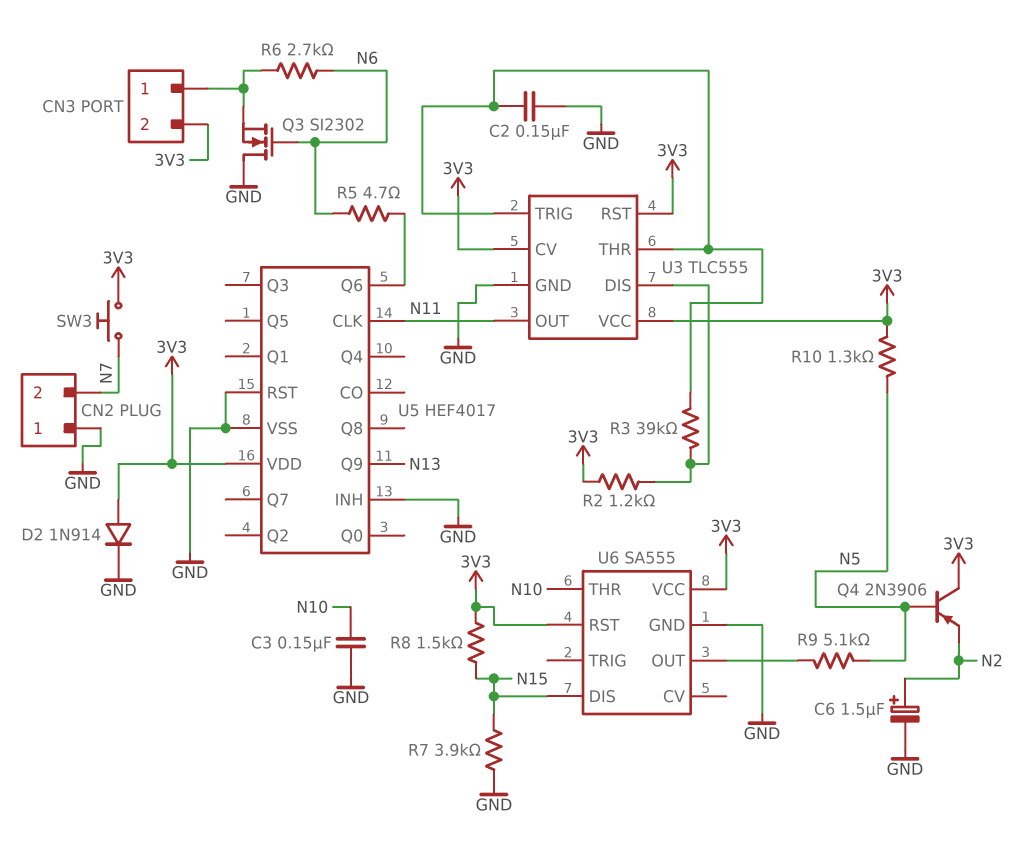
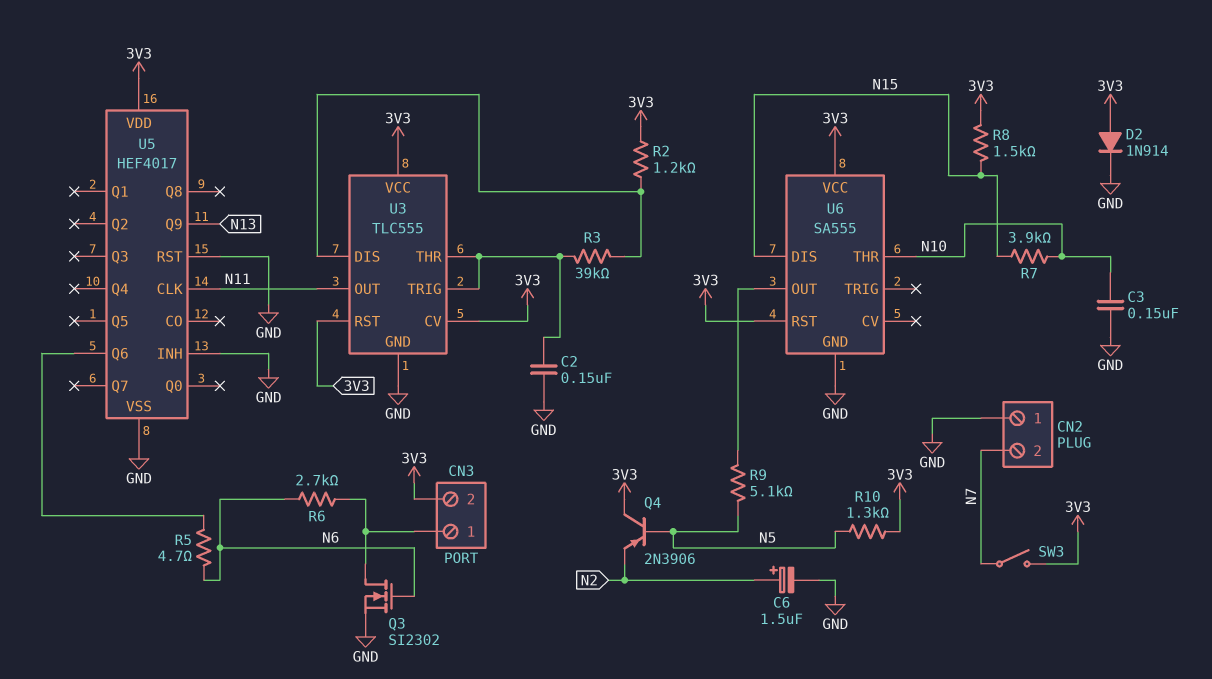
Q3: NMOS SI2302 (G N6, D GND, S CN3/1) -> NMOS SI2302 (G N6, D CN3/1, S GND)
R7: 3.9k (GND, N15) -> 3.9k (N10, N15)
SW3: button (3V3, N7) -> switch (3V3, N7)

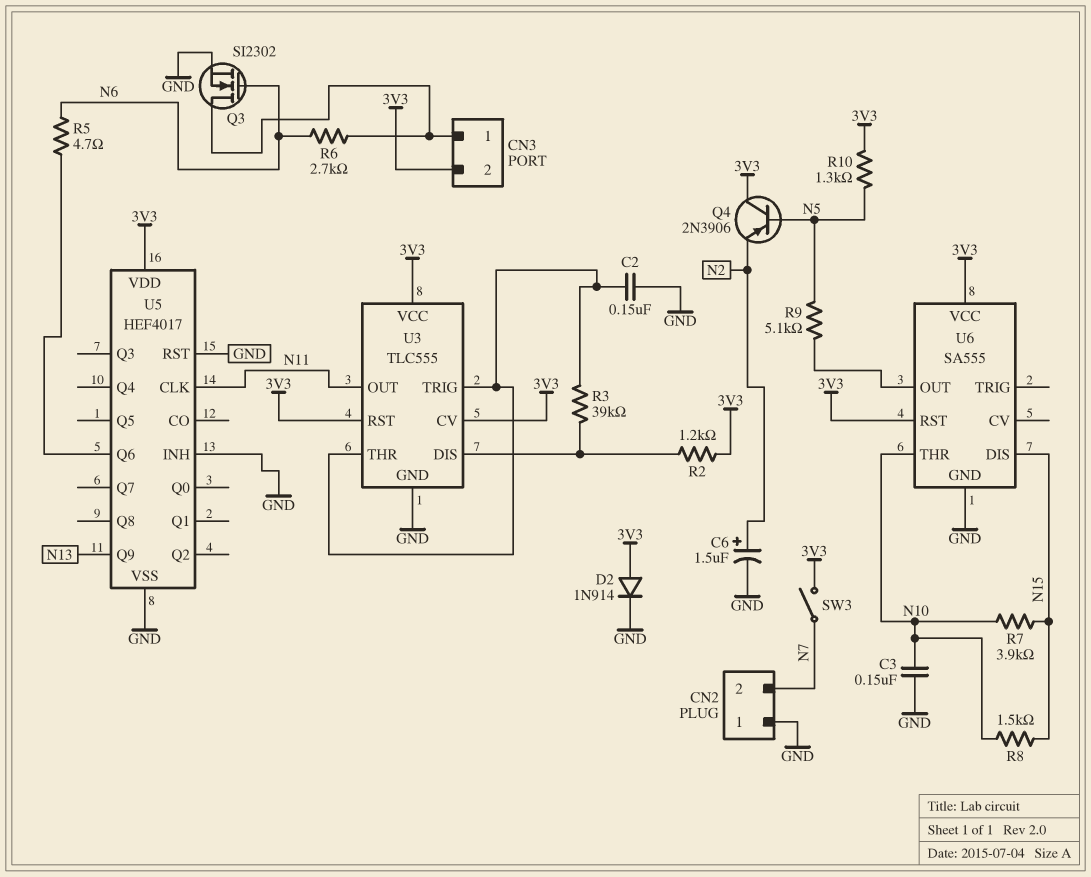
R8: 1.5k (3V3, N15) -> 1.5k (N10, N15)

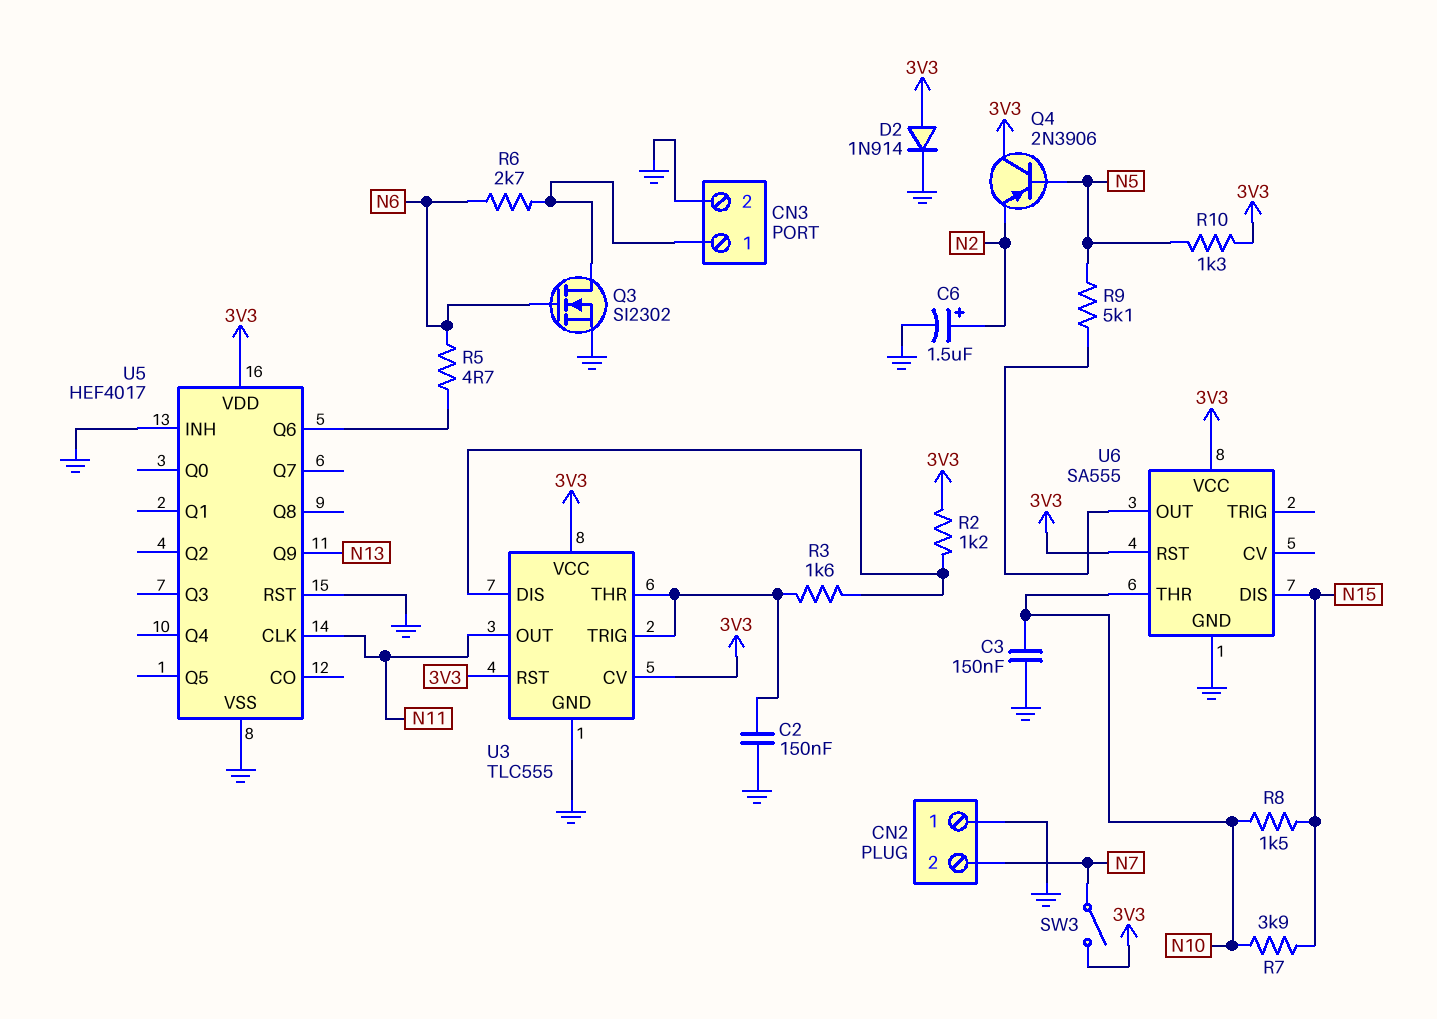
CN3 pin 2: 3V3 -> GND
R3: 39k (U3/DIS, U3/THR) -> 1.6k (U3/DIS, U3/THR)

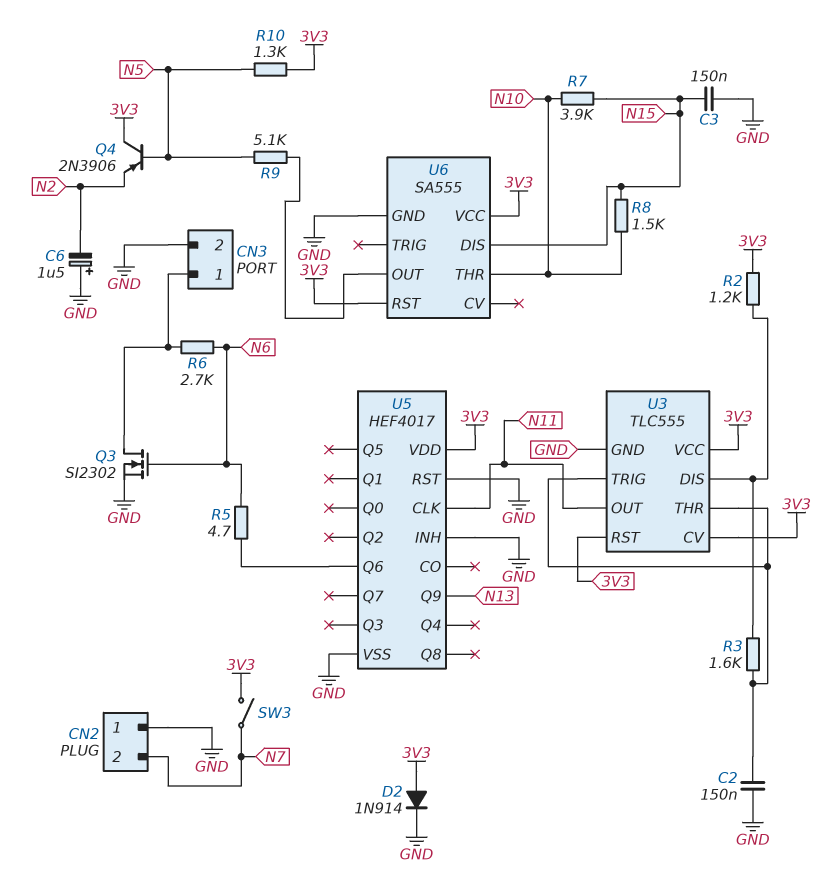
C3: 150nF (GND, N10) -> 150nF (GND, N15)
C6: 1.5uF (plus N2, minus GND) -> 1.5uF (plus GND, minus N2)

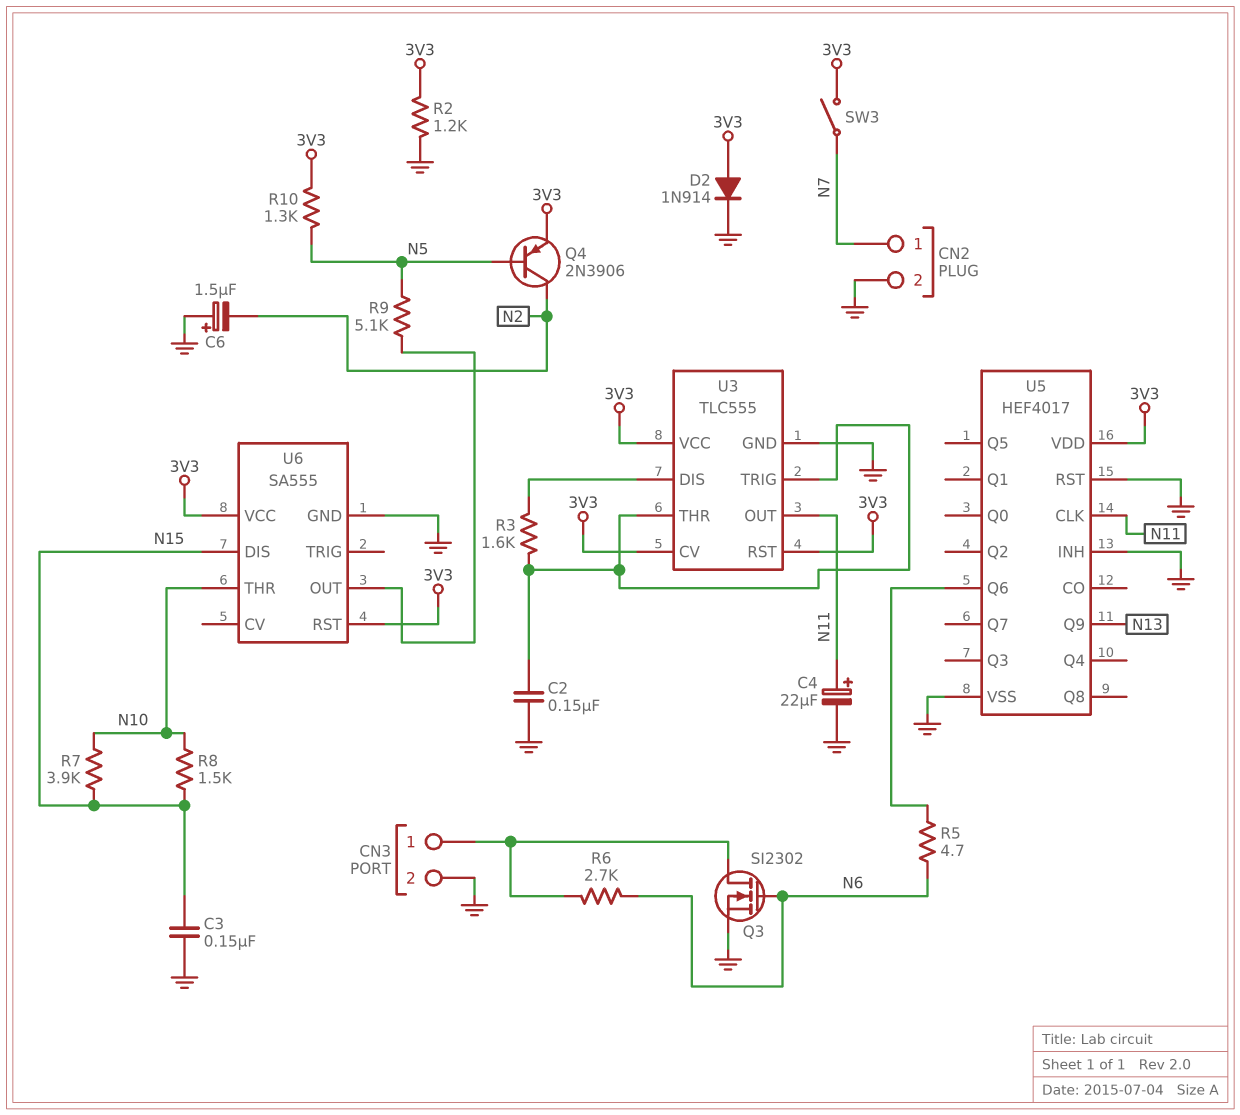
C4: none -> 22uF (plus N11, minus GND)
CN2 pin 1: GND -> N7
CN2 pin 2: N7 -> GND
Q4: PNP 2N3906 (B N5, C 3V3, E N2) -> PNP 2N3906 (B N5, C N2, E 3V3)
R2: 1.2k (3V3, U3/DIS) -> 1.2k (3V3, GND)

